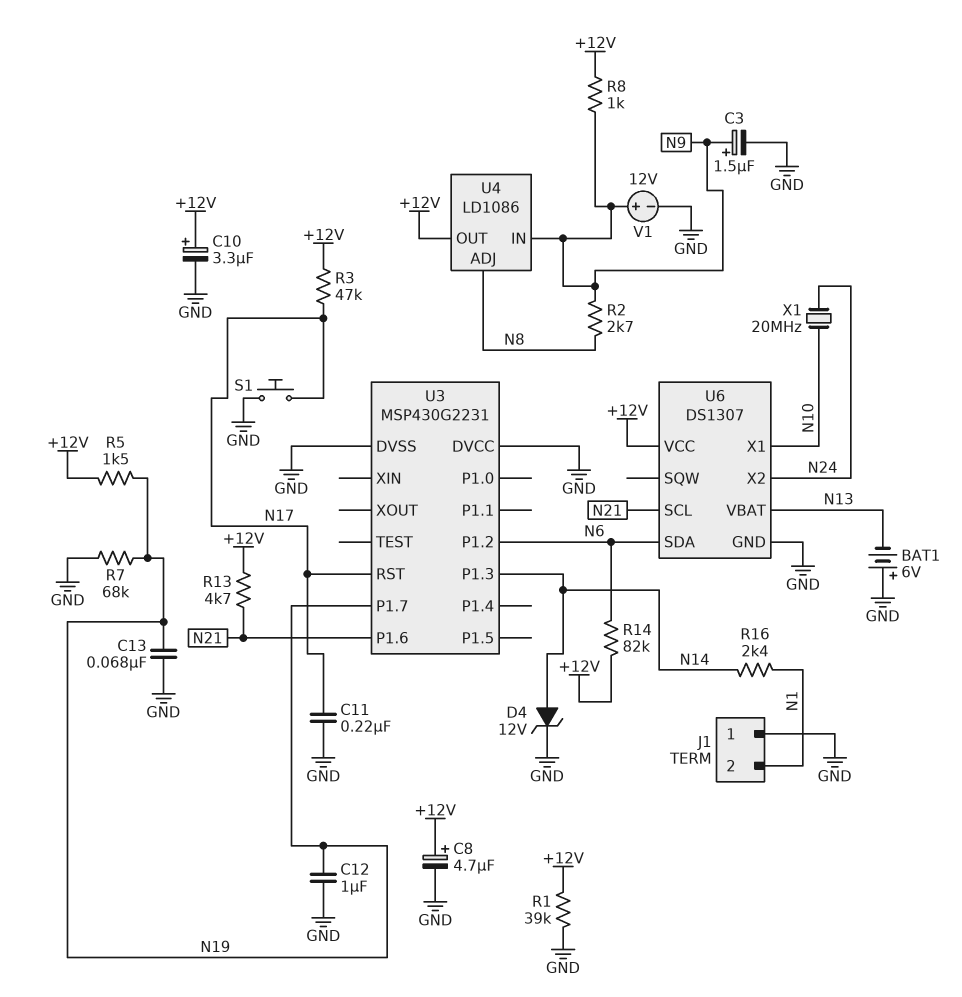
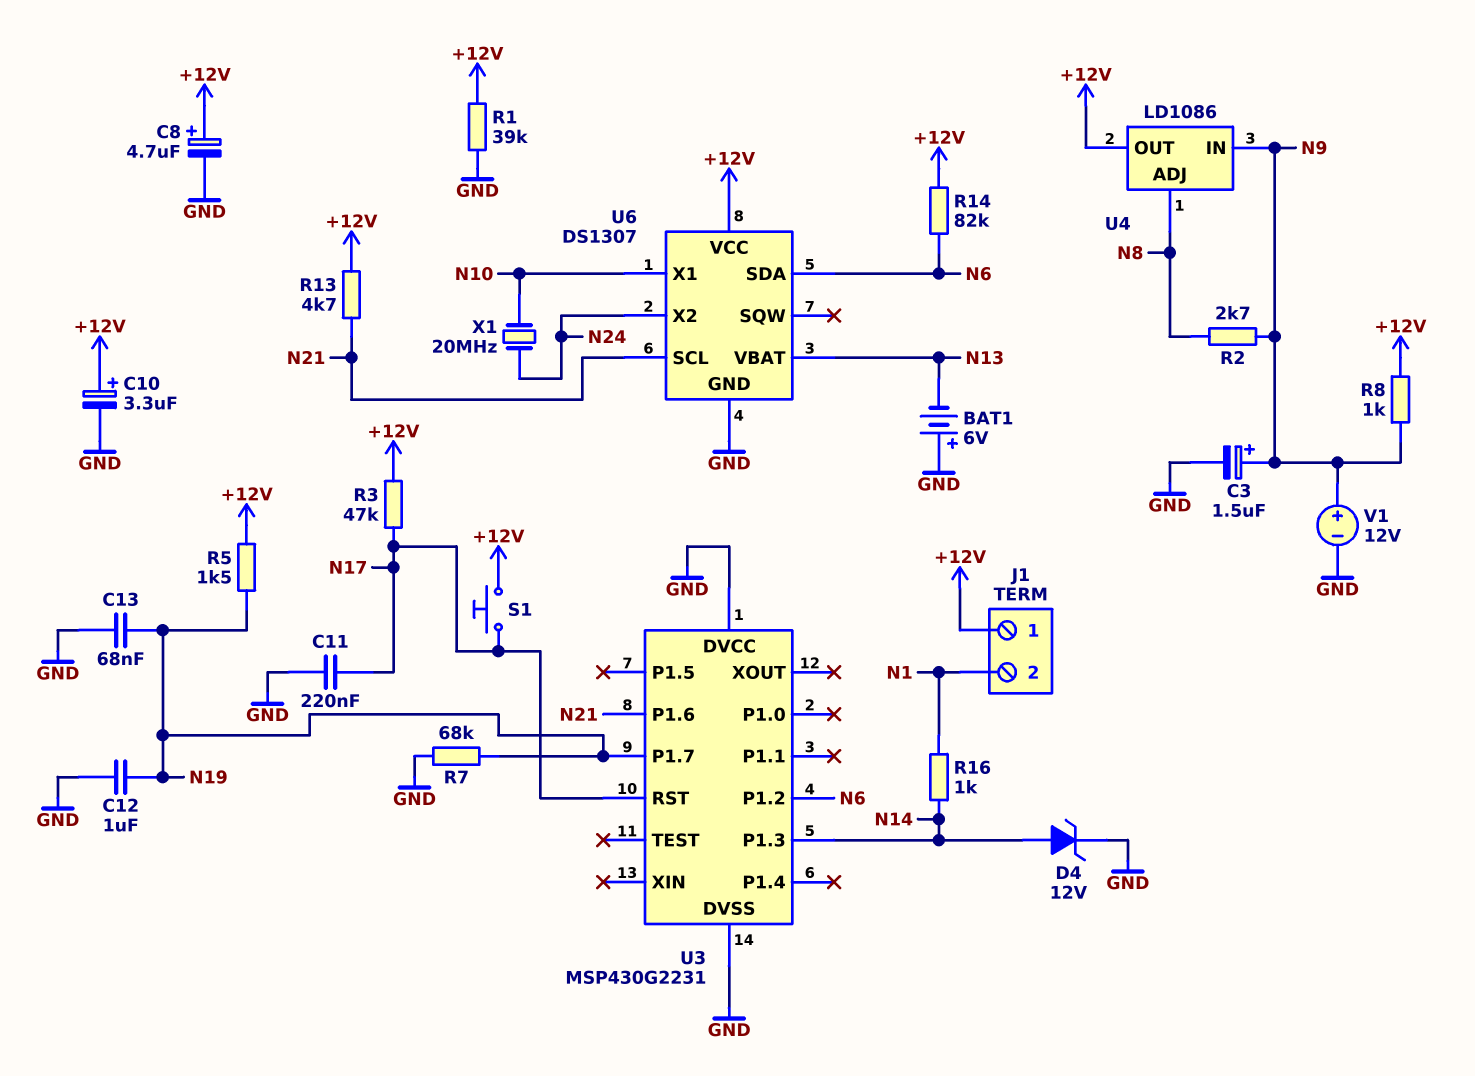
J1 pin 1: GND -> +12V
R16: 2.4k (N1, N14) -> 1k (N1, N14)
S1: button (GND, N17) -> button (+12V, N17)

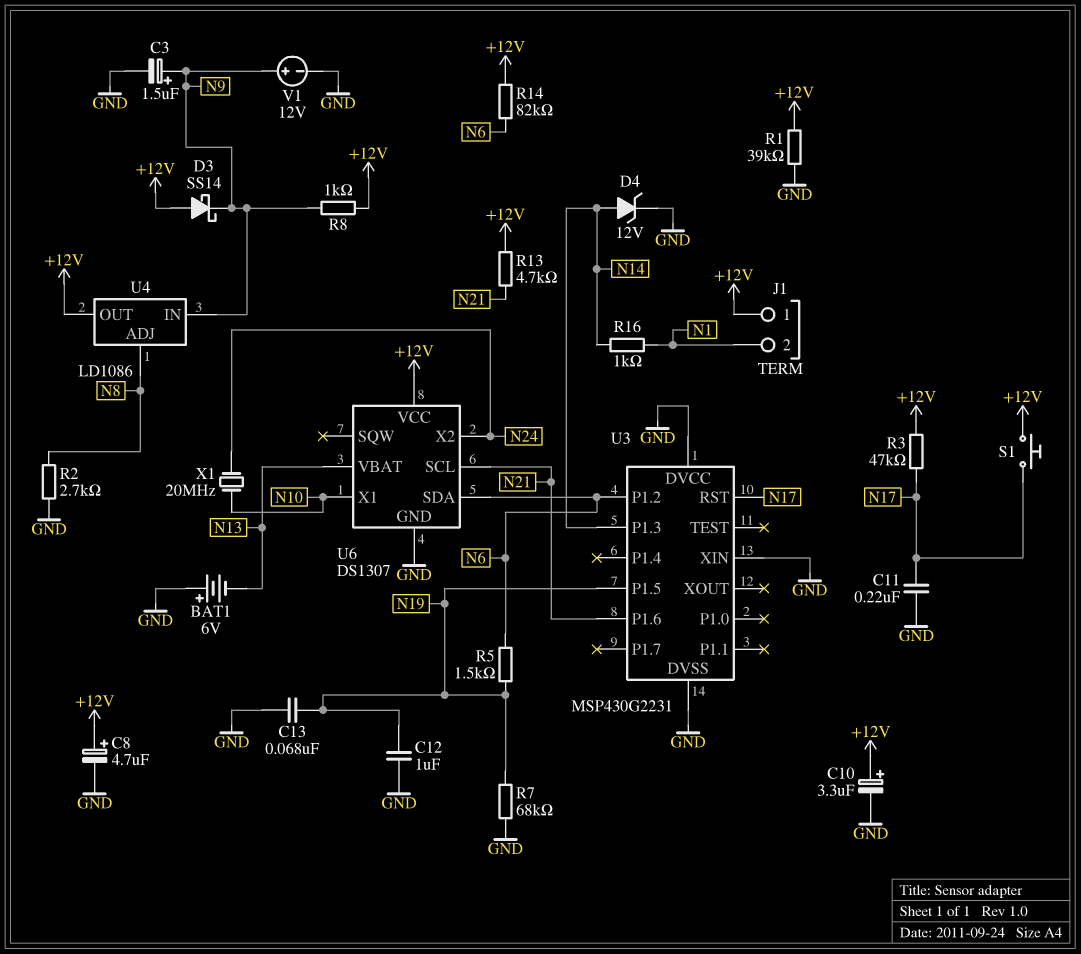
D3: none -> schottky SS14 (A +12V, K N9)
R2: 2.7k (N8, N9) -> 2.7k (GND, N8)
R5: 1.5k (+12V, N19) -> 1.5k (N6, N19)
U3 pin P1.5: none -> N19
U3 pin P1.7: N19 -> none
U3 pin XIN: none -> GND

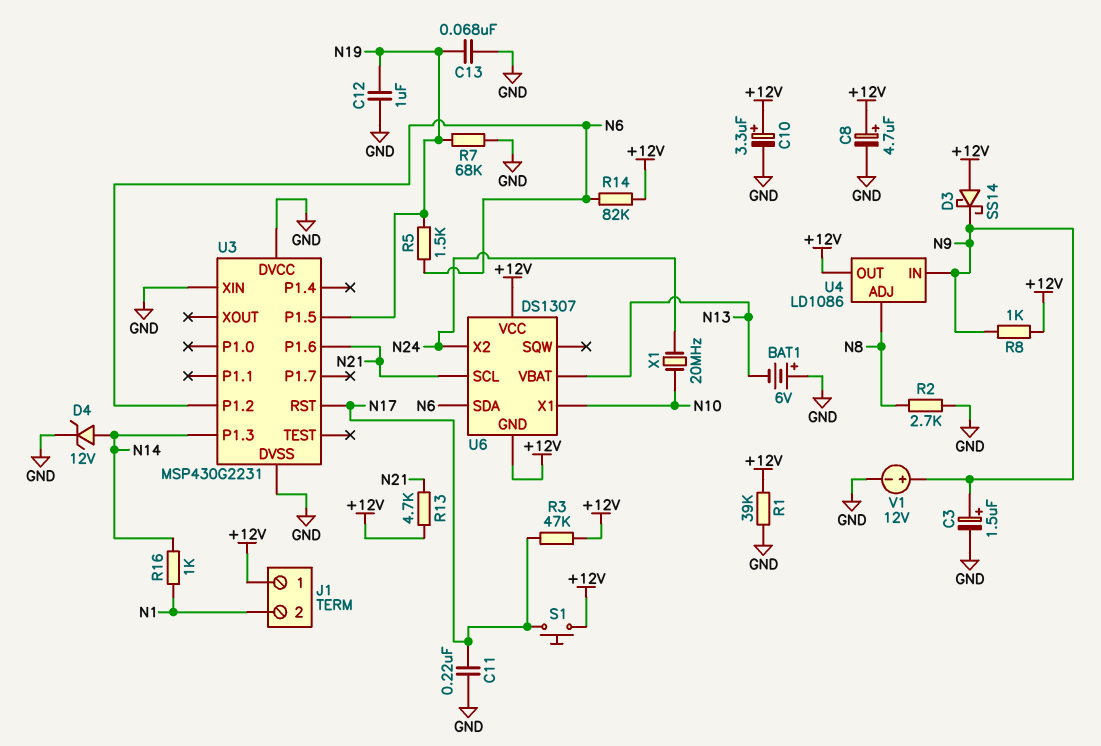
U6 pin GND: GND -> +12V

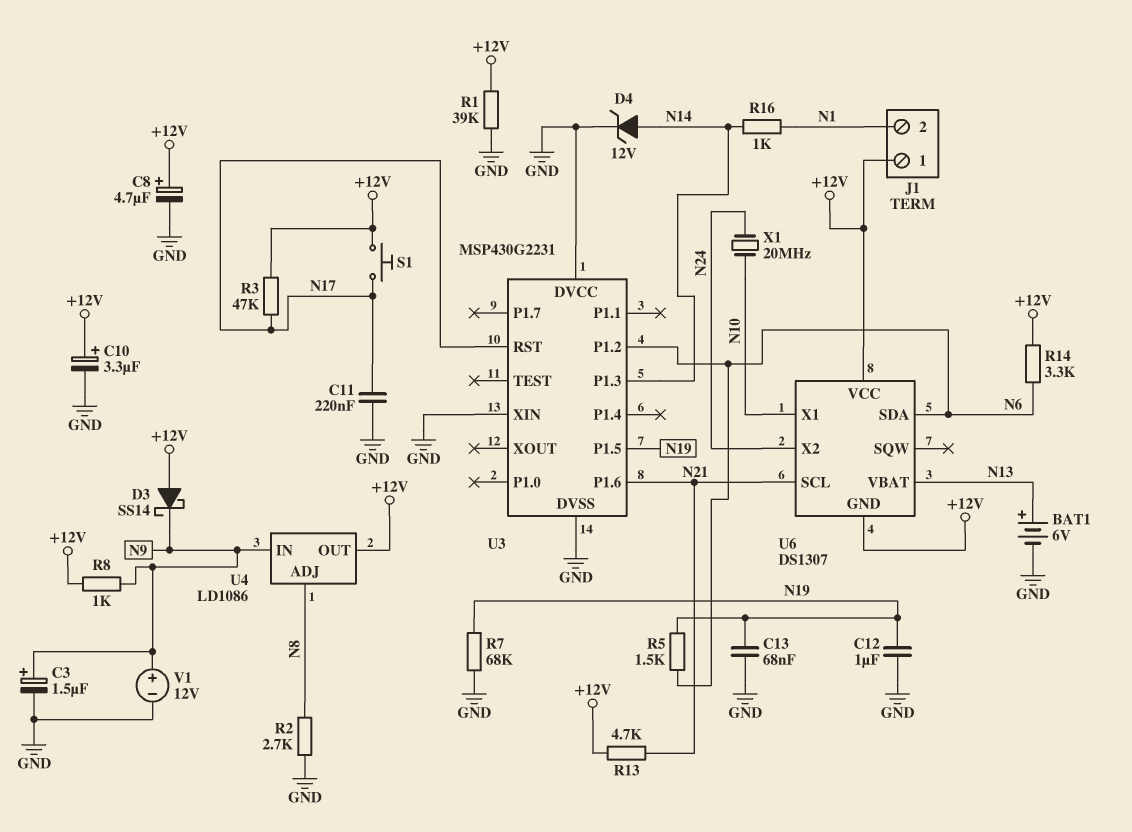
BAT1: 6V (plus GND, minus N13) -> 6V (plus N13, minus GND)
R14: 82k (+12V, N6) -> 3.3k (+12V, N6)

